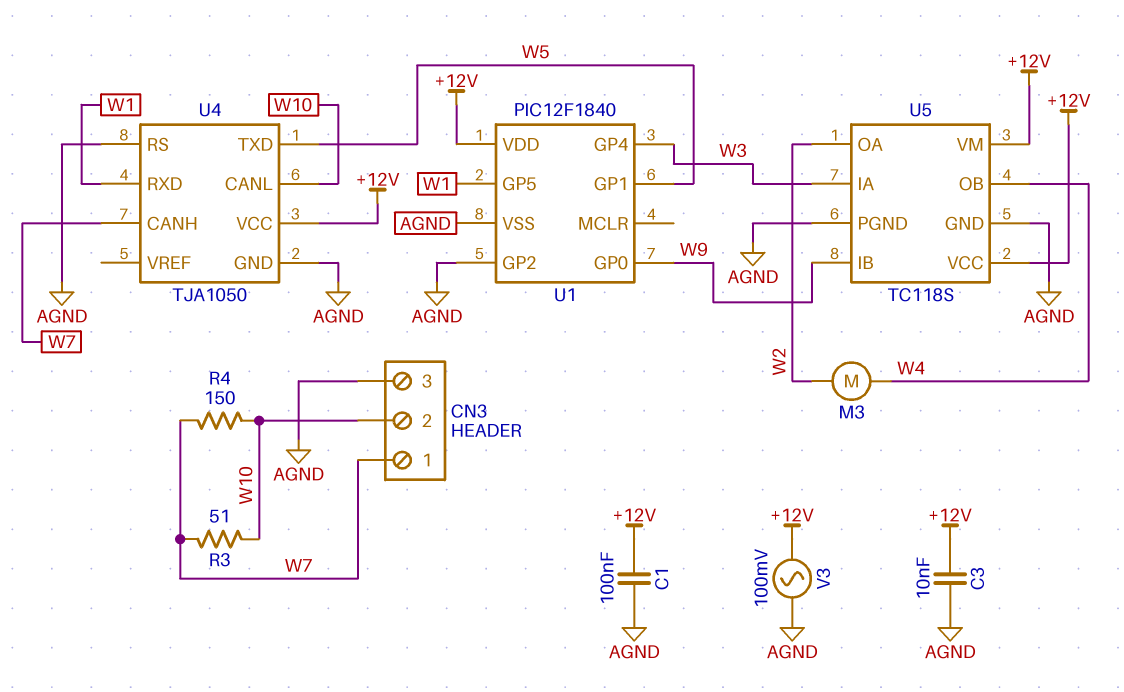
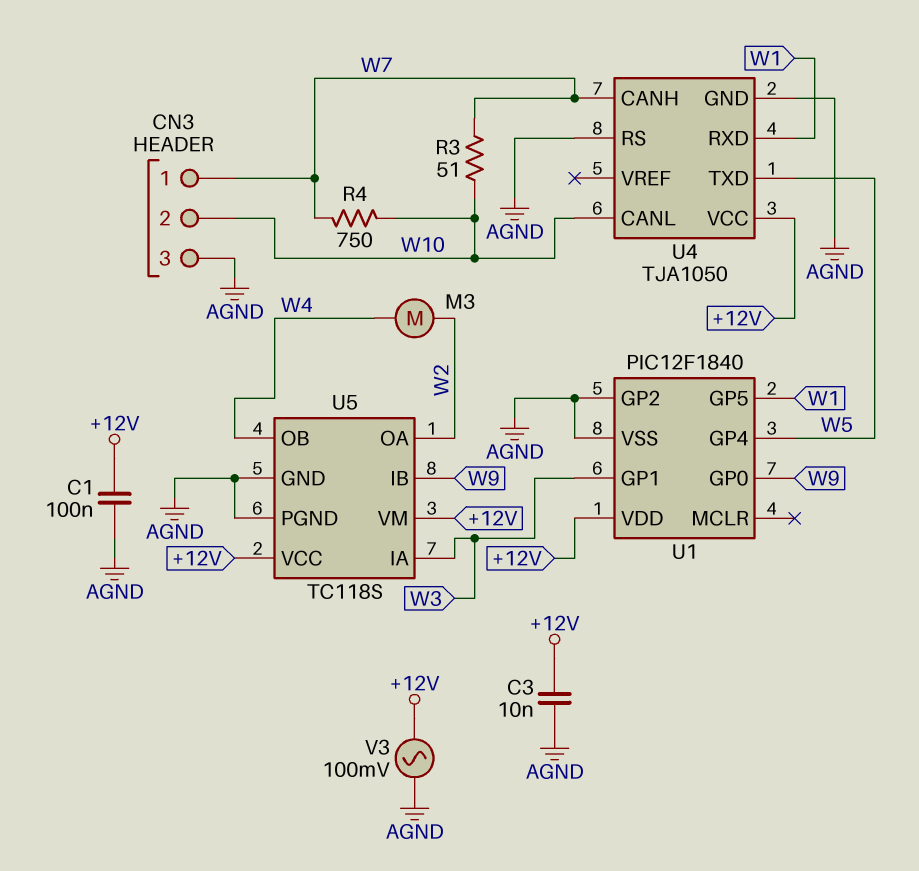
R4: 150 (W7, W10) -> 750 (W7, W10)
U1 pin GP1: W5 -> W3
U1 pin GP4: W3 -> W5

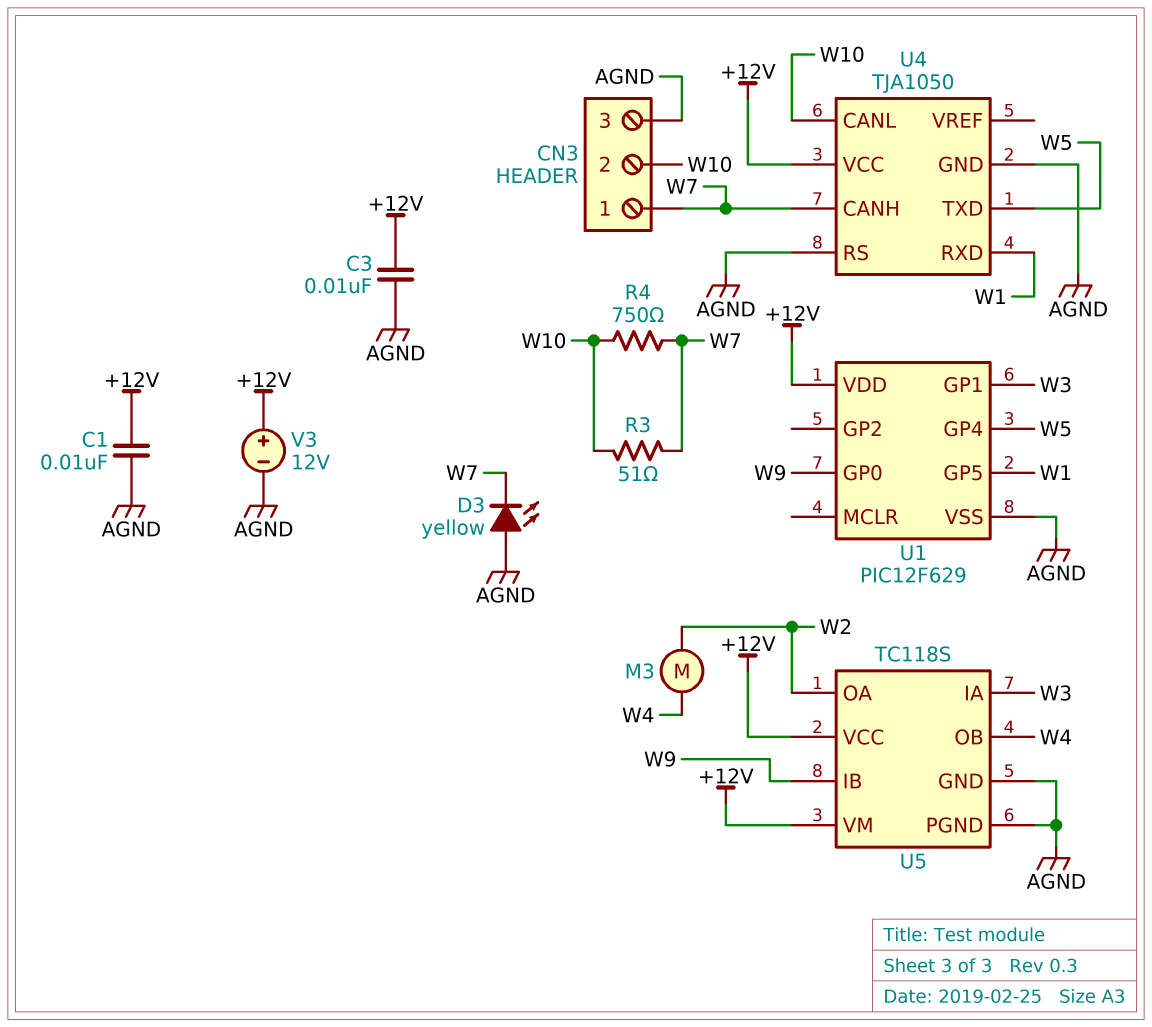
C1: 100nF (+12V, AGND) -> 10nF (+12V, AGND)
D3: none -> LED yellow (A AGND, K W7)
U1: PIC12F1840 -> PIC12F629
U1 pin GP2: AGND -> none
V3: AC 100mV (+12V, AGND) -> 12V (plus +12V, minus AGND)

